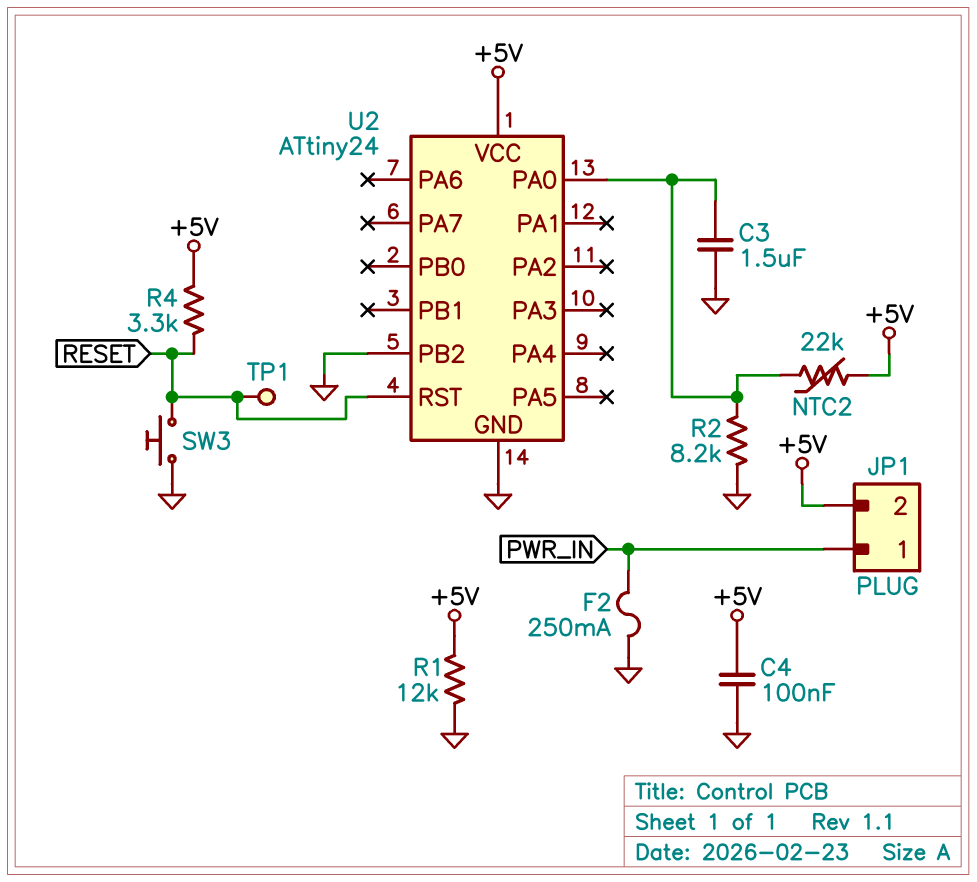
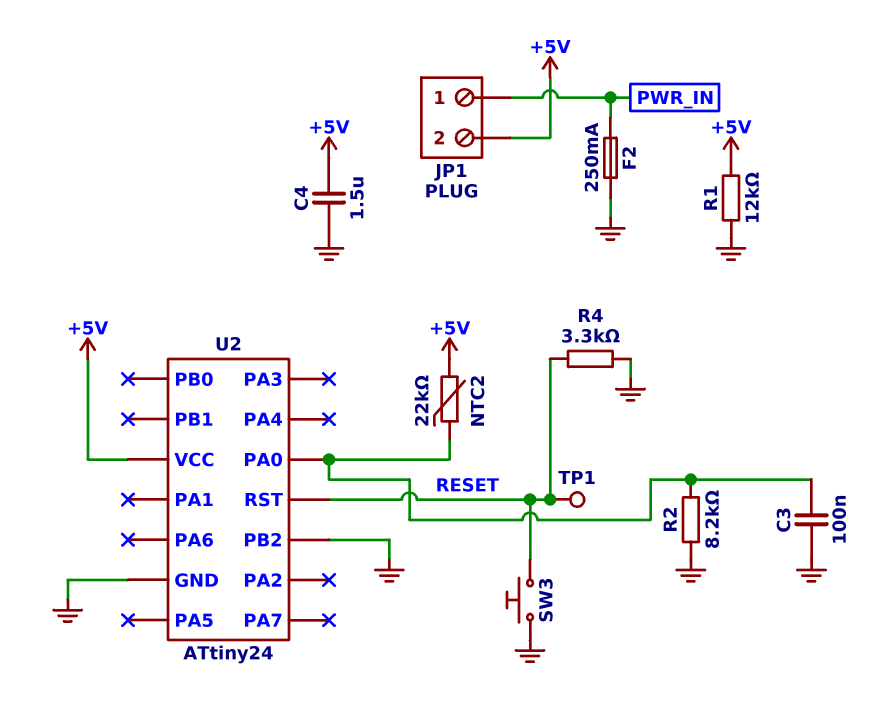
C3: 1.5uF (GND, U2/PA0) -> 100nF (GND, U2/PA0)
C4: 100nF (+5V, GND) -> 1.5uF (+5V, GND)
R4: 3.3k (+5V, RESET) -> 3.3k (GND, RESET)

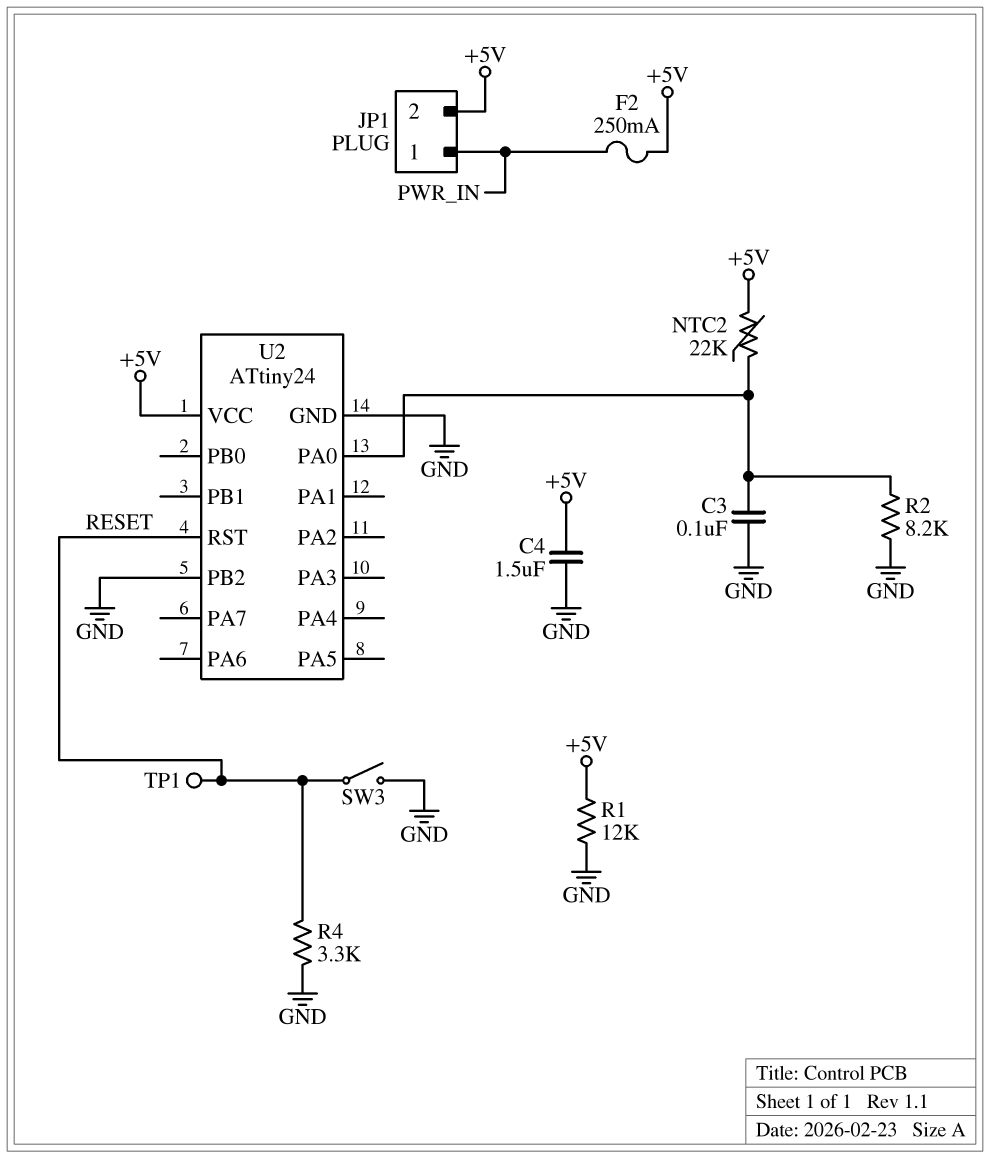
F2: 250mA (GND, PWR_IN) -> 250mA (+5V, PWR_IN)
SW3: button (GND, RESET) -> switch (GND, RESET)

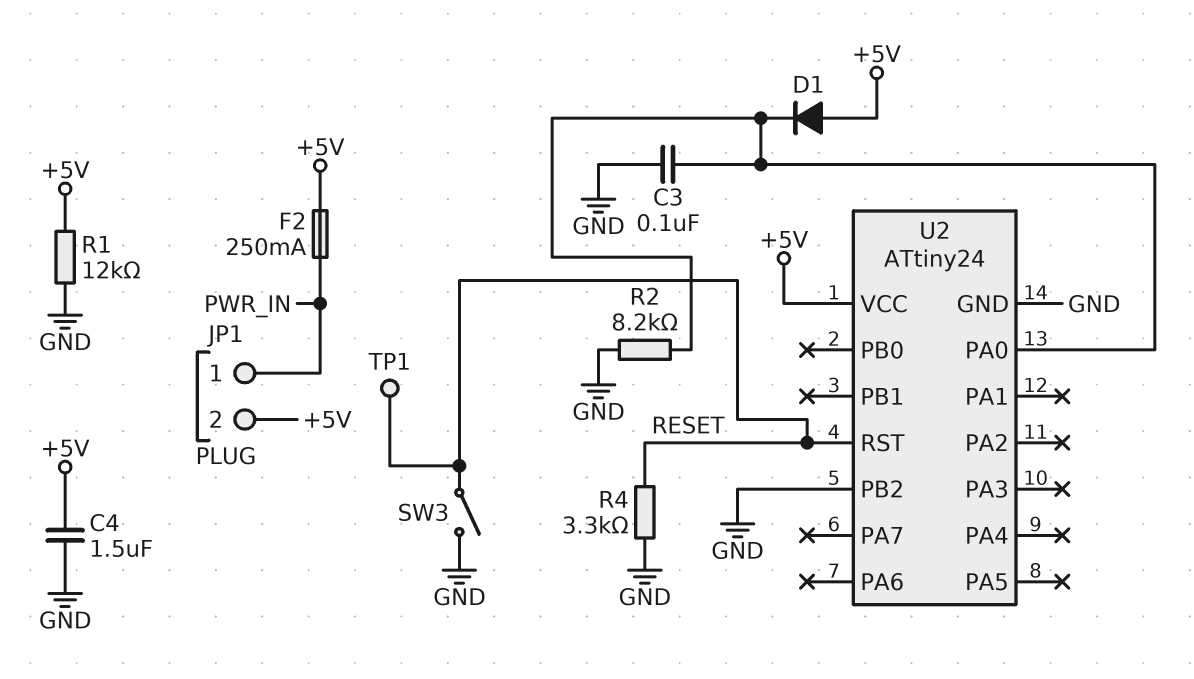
D1: none -> diode (A +5V, K U2/PA0)
NTC2: 22k (+5V, U2/PA0) -> none

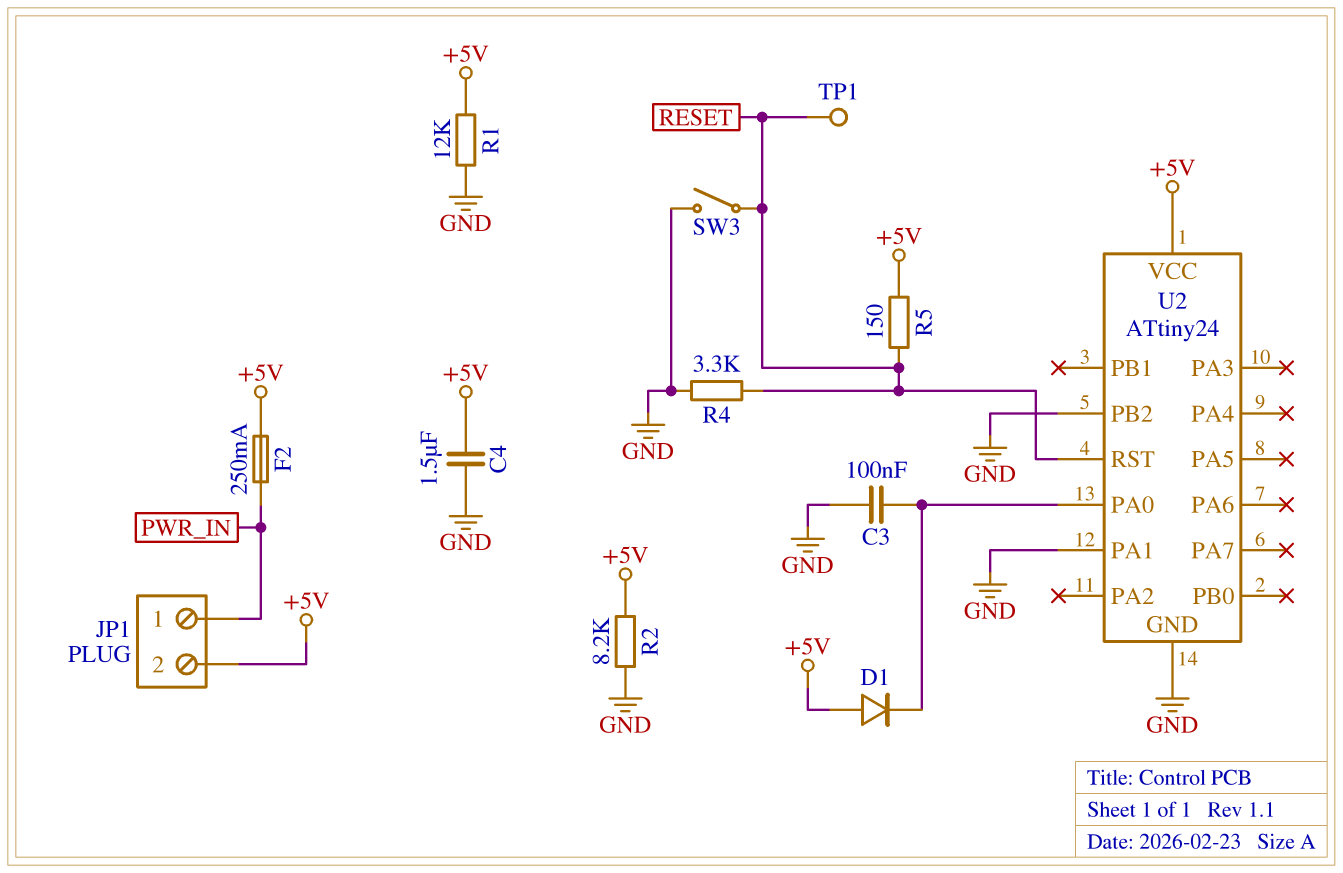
R2: 8.2k (GND, U2/PA0) -> 8.2k (+5V, GND)
R5: none -> 150 (+5V, RESET)
U2 pin PA1: none -> GND

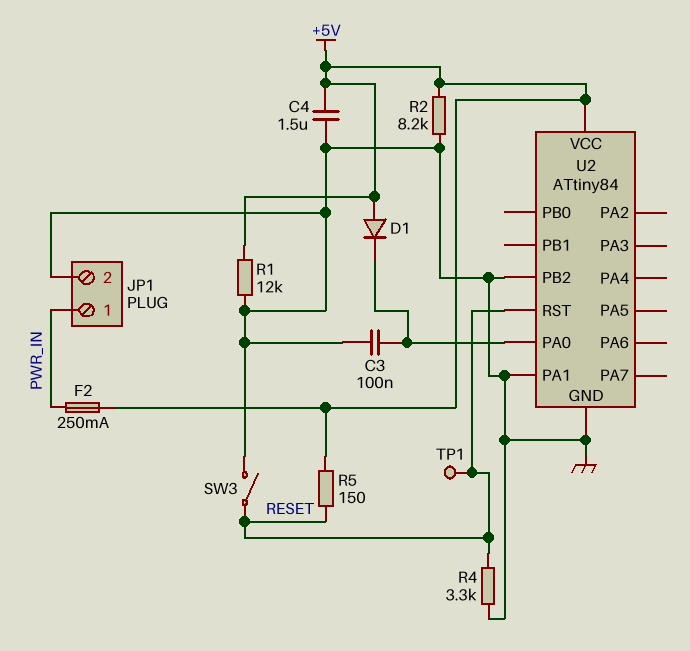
JP1 pin 2: +5V -> GND
U2: ATtiny24 -> ATtiny84

